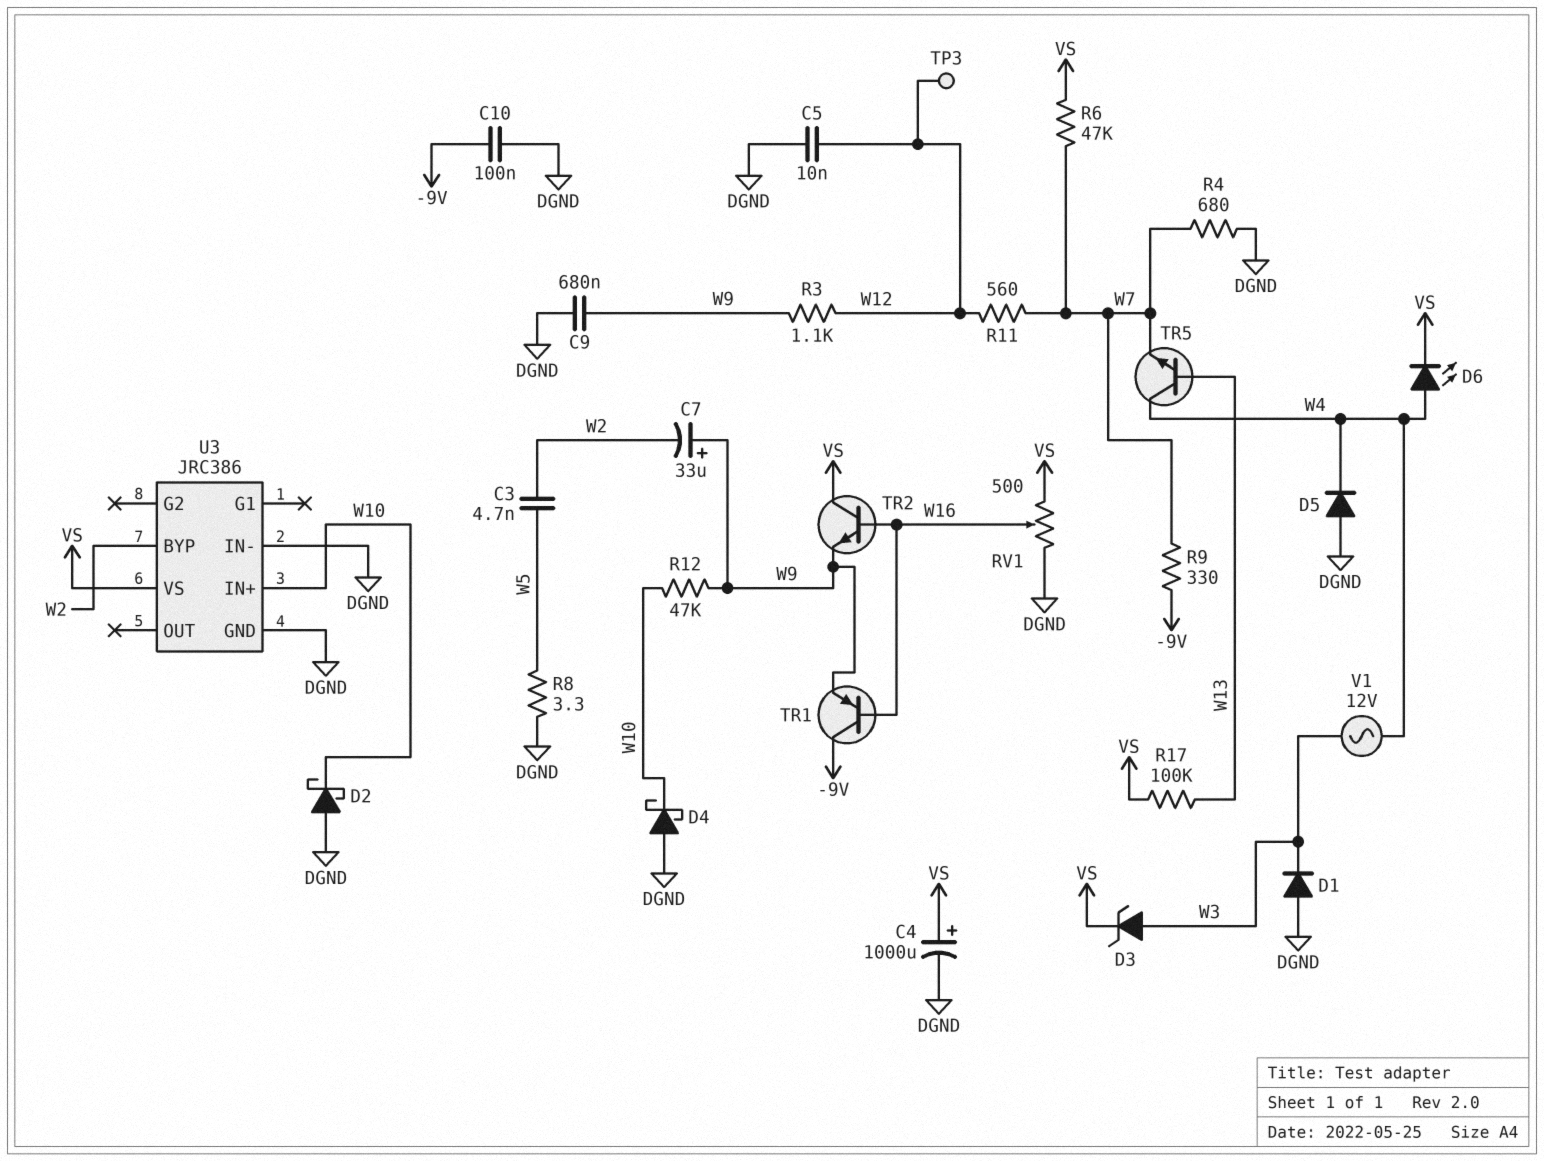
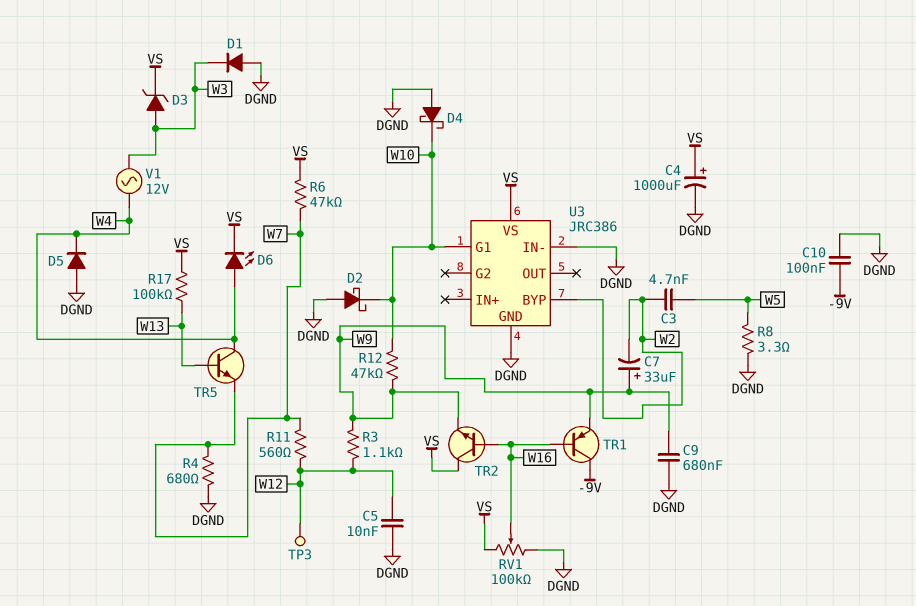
R9: 330 (-9V, W7) -> none
RV1: 500 (DGND, VS, wiper W16) -> 100k (DGND, VS, wiper W16)
U3 pin G1: none -> W10
U3 pin IN+: W10 -> none

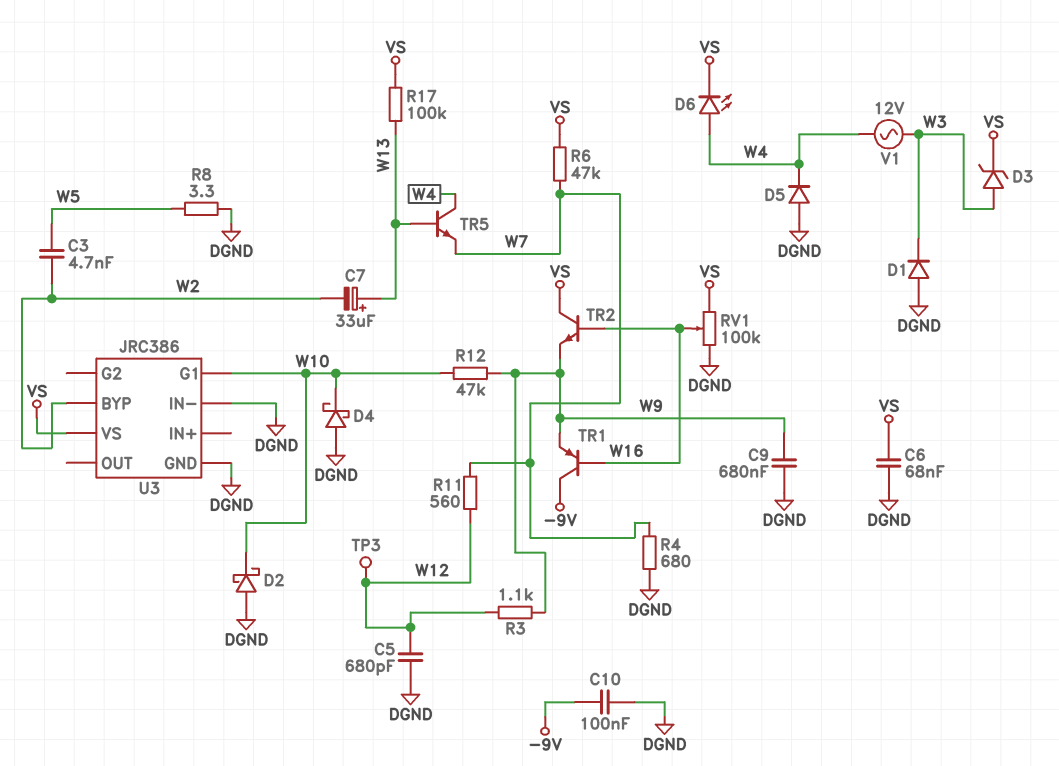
C4: 1000uF (plus VS, minus DGND) -> none
C5: 10nF (DGND, W12) -> 680pF (DGND, W12)
C6: none -> 68nF (DGND, VS)
C7: 33uF (plus W9, minus W2) -> 33uF (plus W13, minus W2)

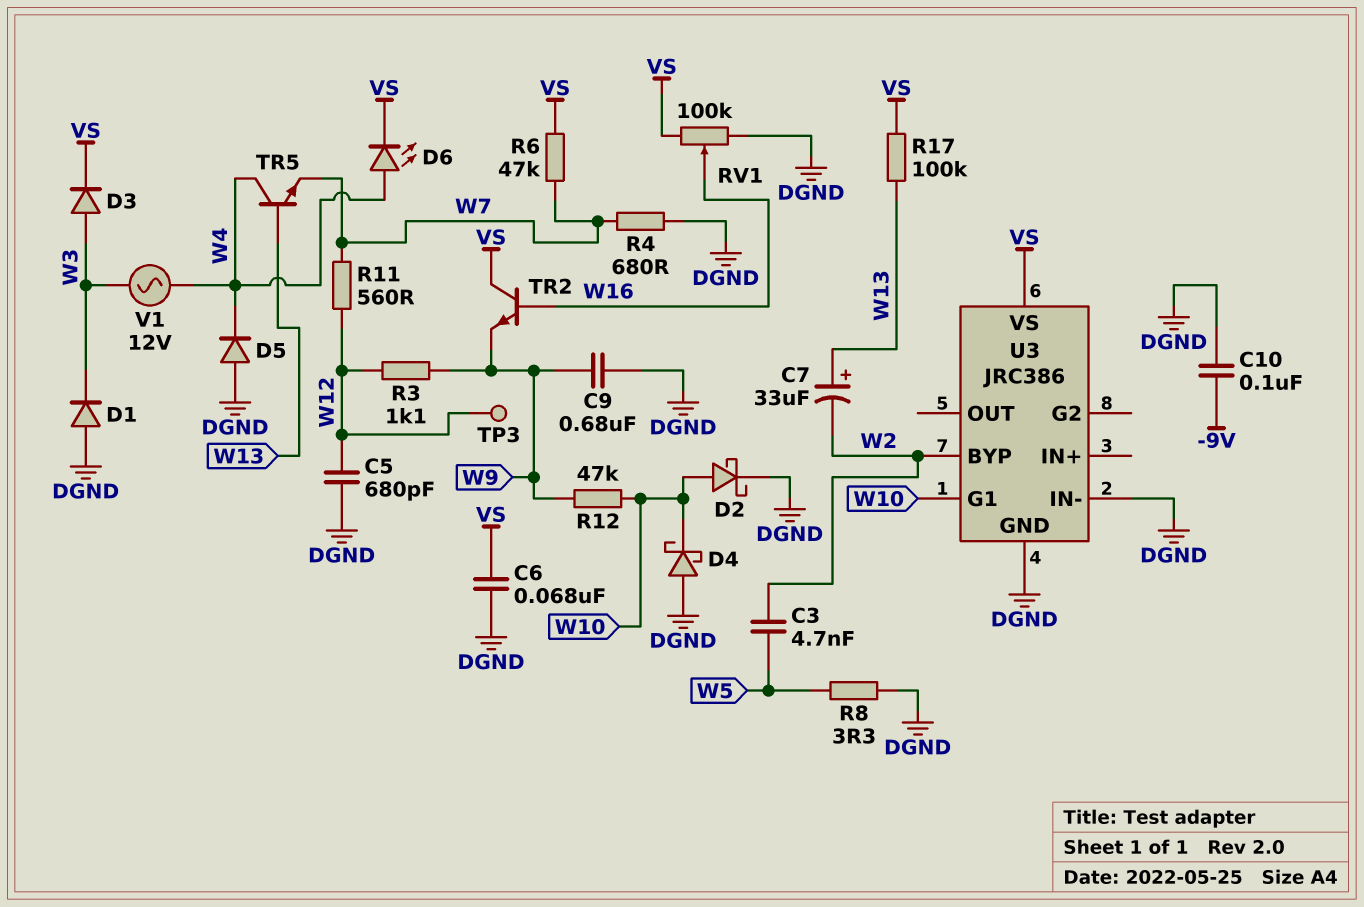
D2: schottky (A DGND, K W10) -> schottky (A W10, K DGND)
D3: zener (A W3, K VS) -> diode (A W3, K VS)
TR1: PNP (B W16, C -9V, E W9) -> none

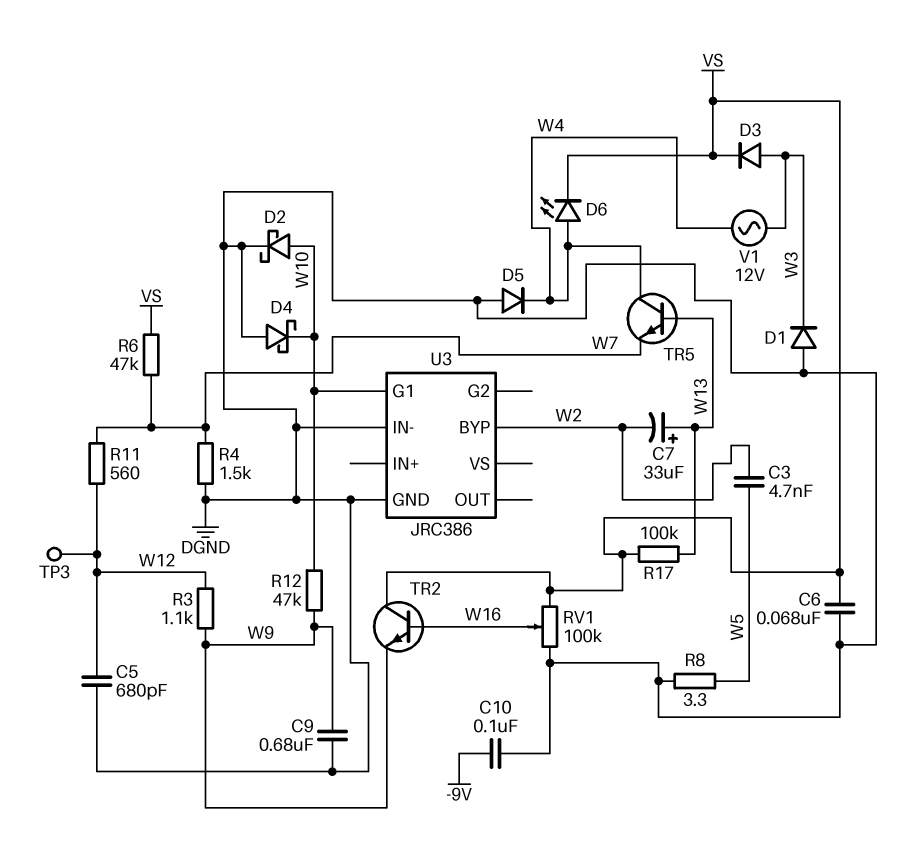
R4: 680 (DGND, W7) -> 1.5k (DGND, W7)
U3 pin VS: VS -> none

